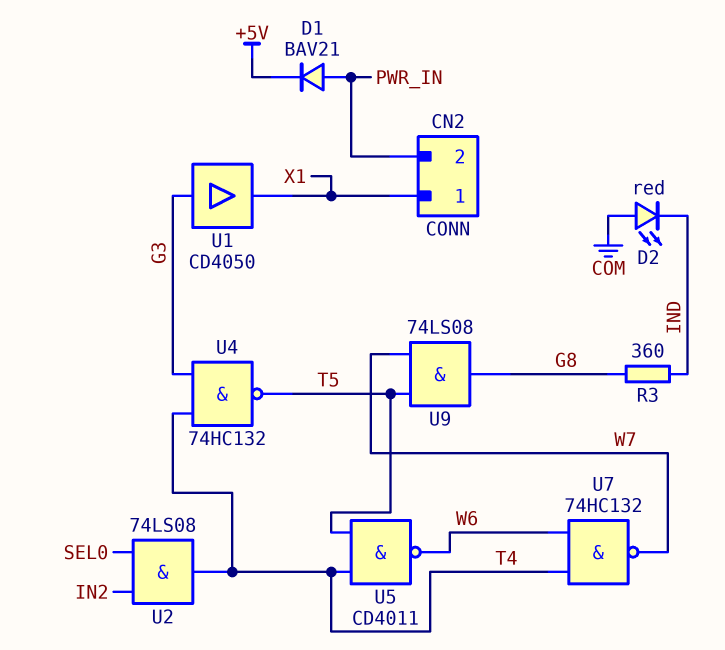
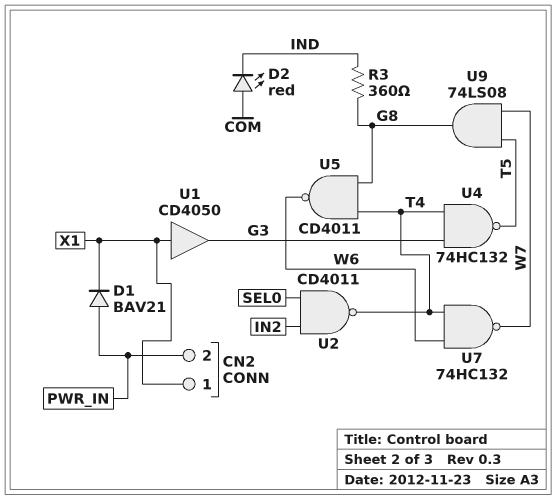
D1: diode BAV21 (A PWR_IN, K +5V) -> diode BAV21 (A PWR_IN, K X1)
U1: buffer CD4050 (in G3, out X1) -> buffer CD4050 (in X1, out G3)
U2: AND 74LS08 (in IN2, in SEL0, out T4) -> NAND CD4011 (in IN2, in SEL0, out T4)
U5: NAND CD4011 (in T4, in T5, out W6) -> NAND CD4011 (in G8, in T4, out W6)

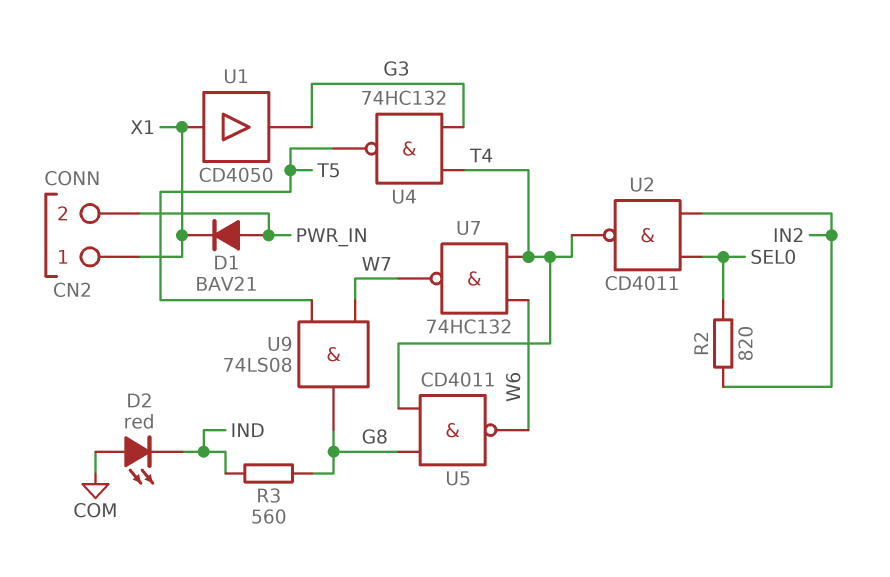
R2: none -> 820 (IN2, SEL0)
R3: 360 (G8, IND) -> 560 (G8, IND)

